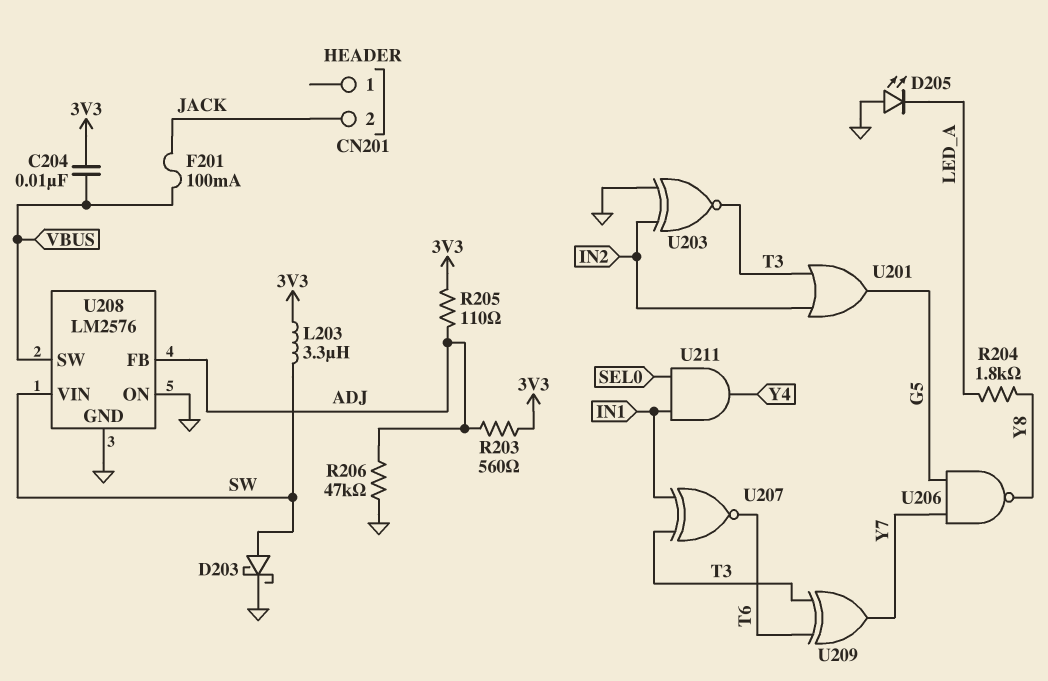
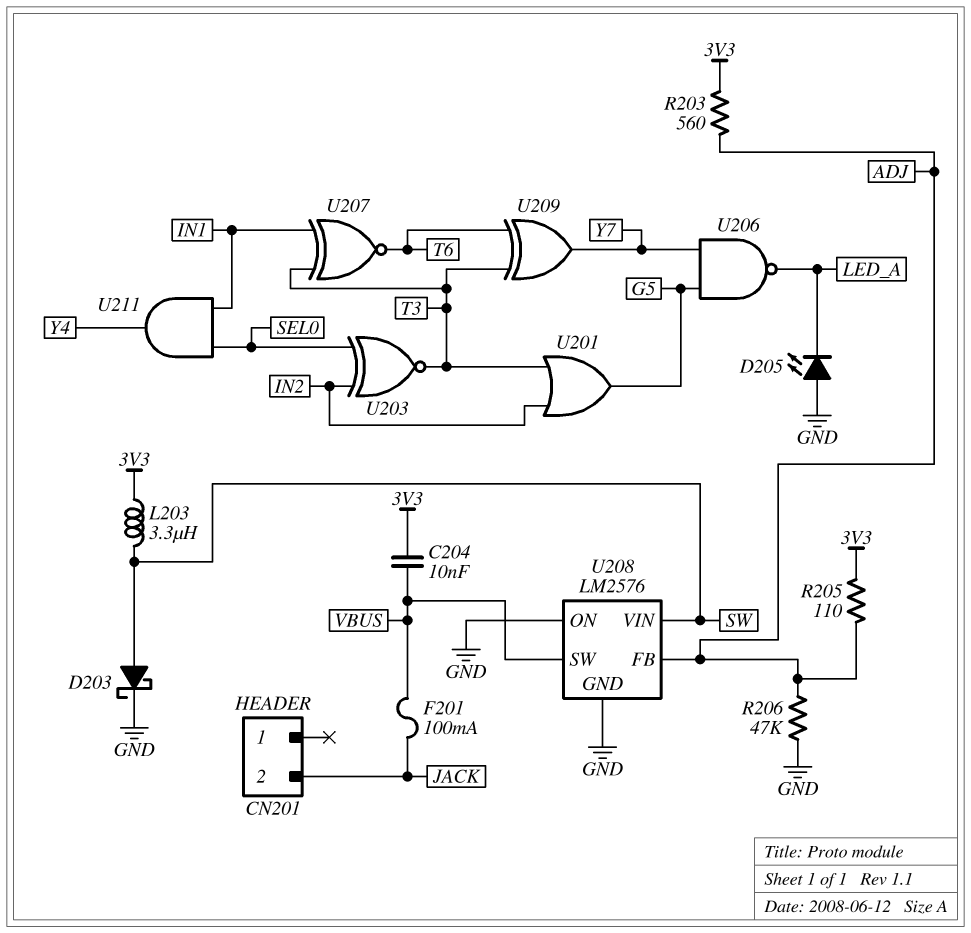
R204: 1.8k (LED_A, Y8) -> none
U203: XNOR (in GND, in IN2, out T3) -> XNOR (in IN2, in SEL0, out T3)
U206: NAND (in G5, in Y7, out Y8) -> NAND (in G5, in Y7, out LED_A)

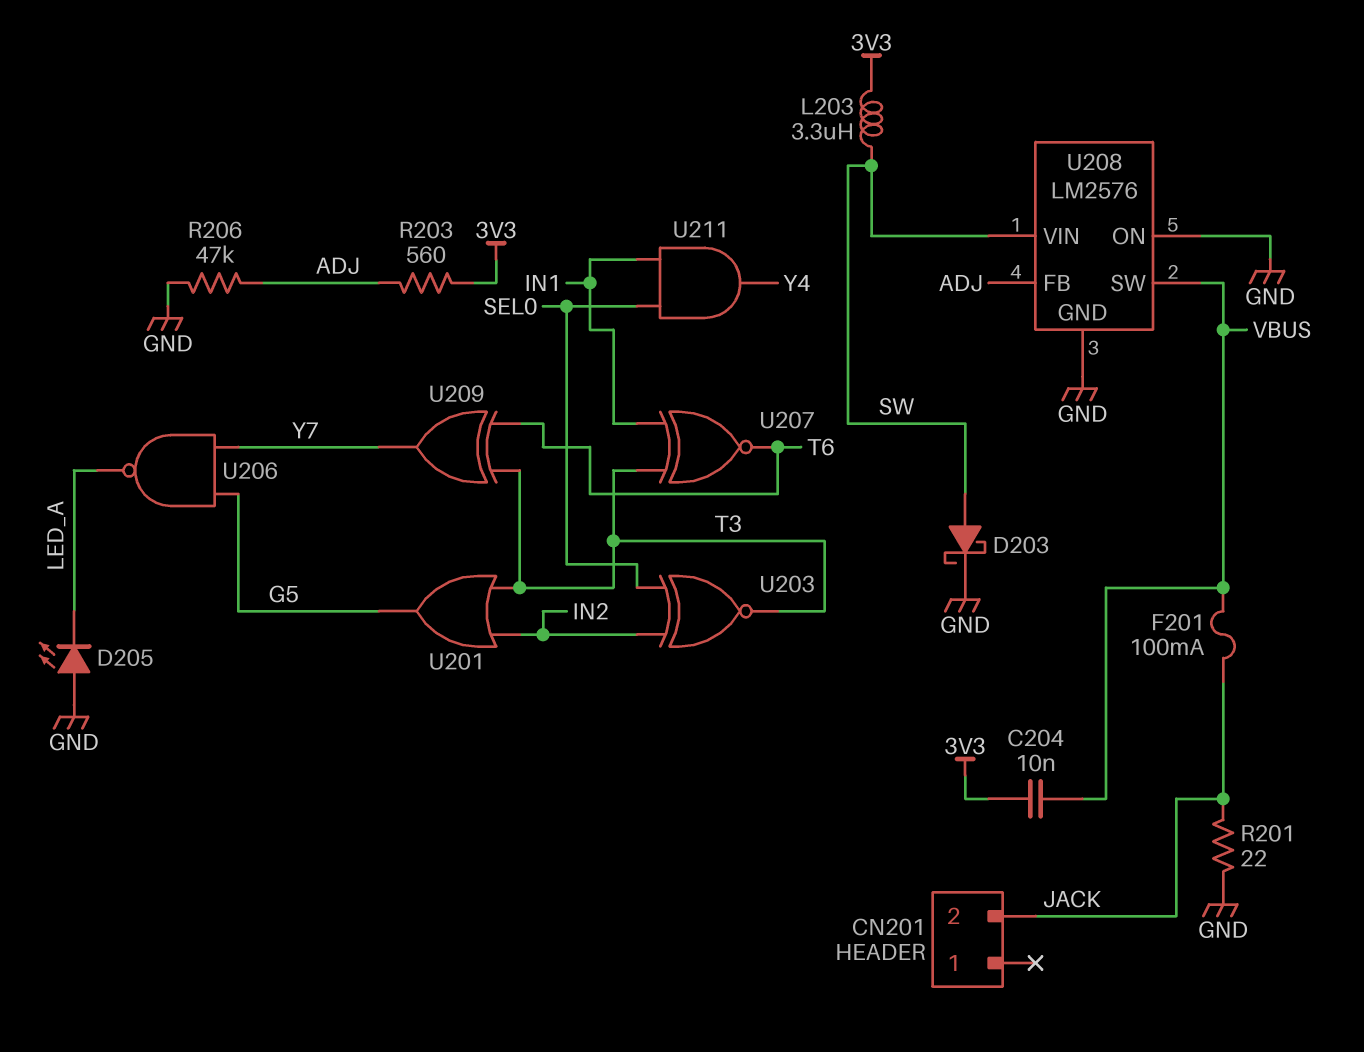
R201: none -> 22 (GND, JACK)
R205: 110 (3V3, ADJ) -> none

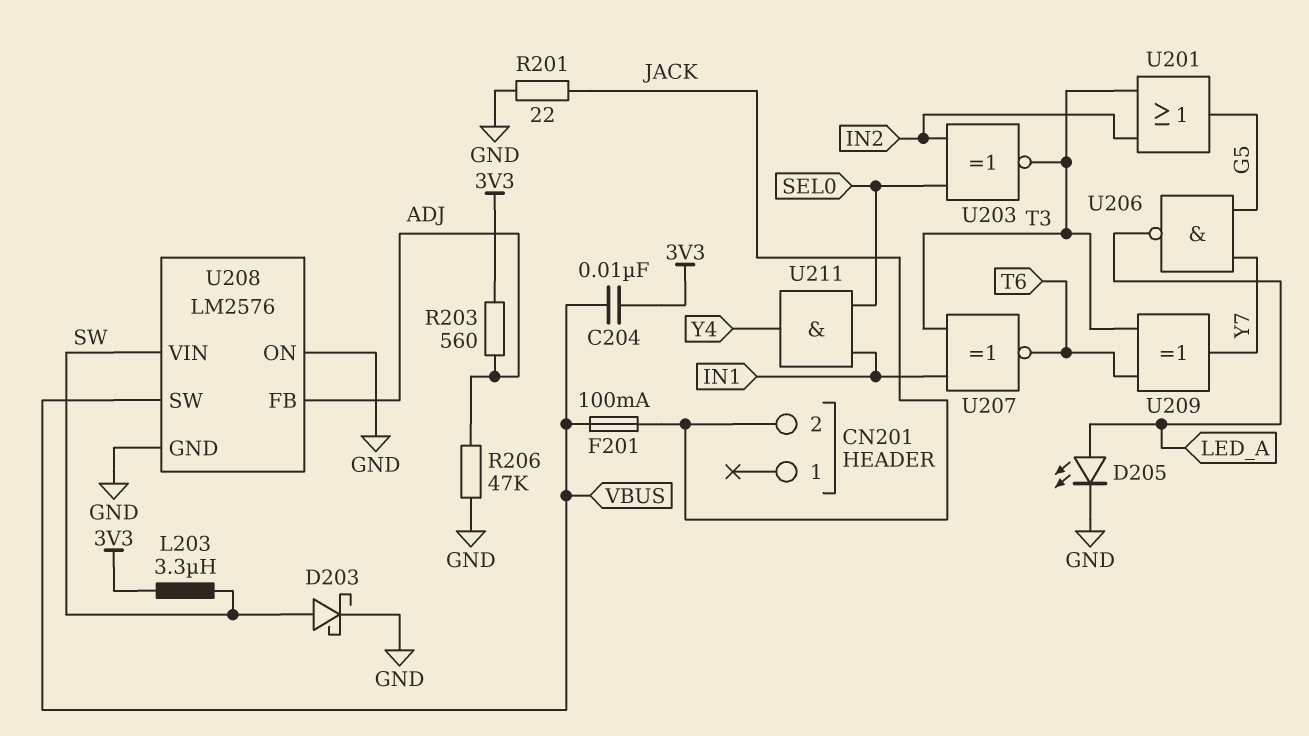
D205: LED (A GND, K LED_A) -> LED (A LED_A, K GND)

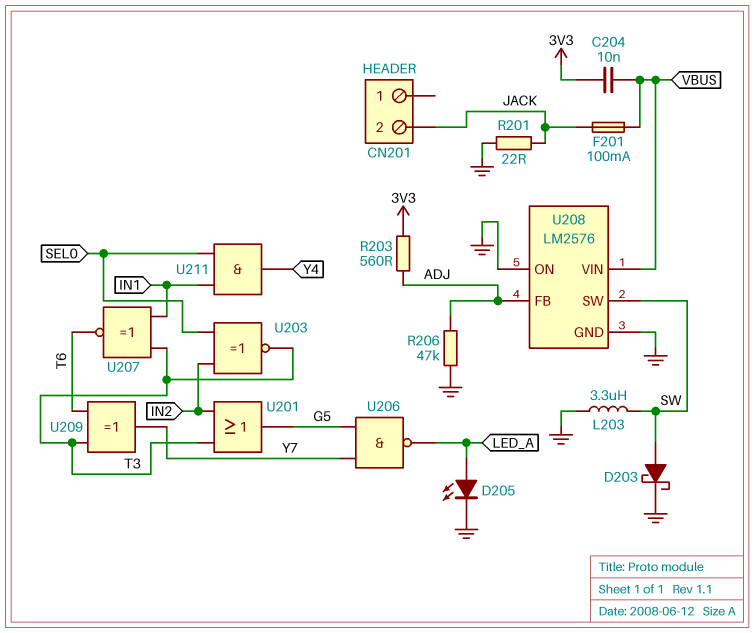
L203: 3.3uH (3V3, SW) -> 3.3uH (GND, SW)
U208 pin SW: VBUS -> SW
U208 pin VIN: SW -> VBUS

